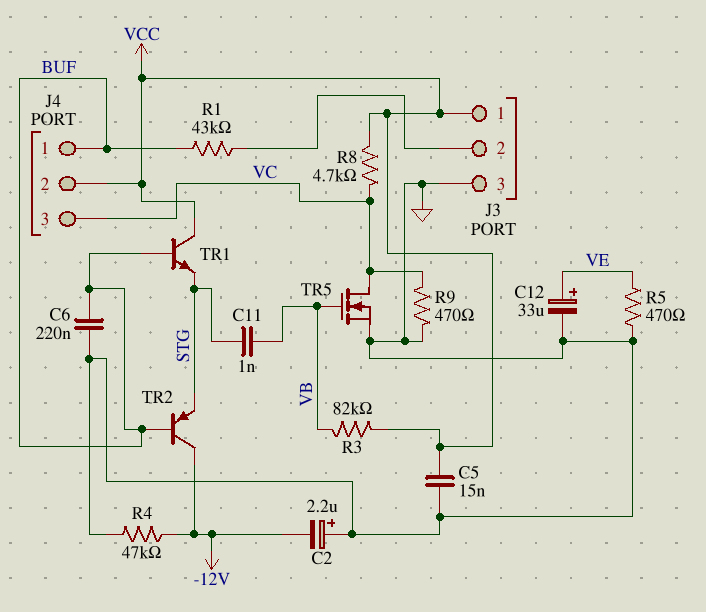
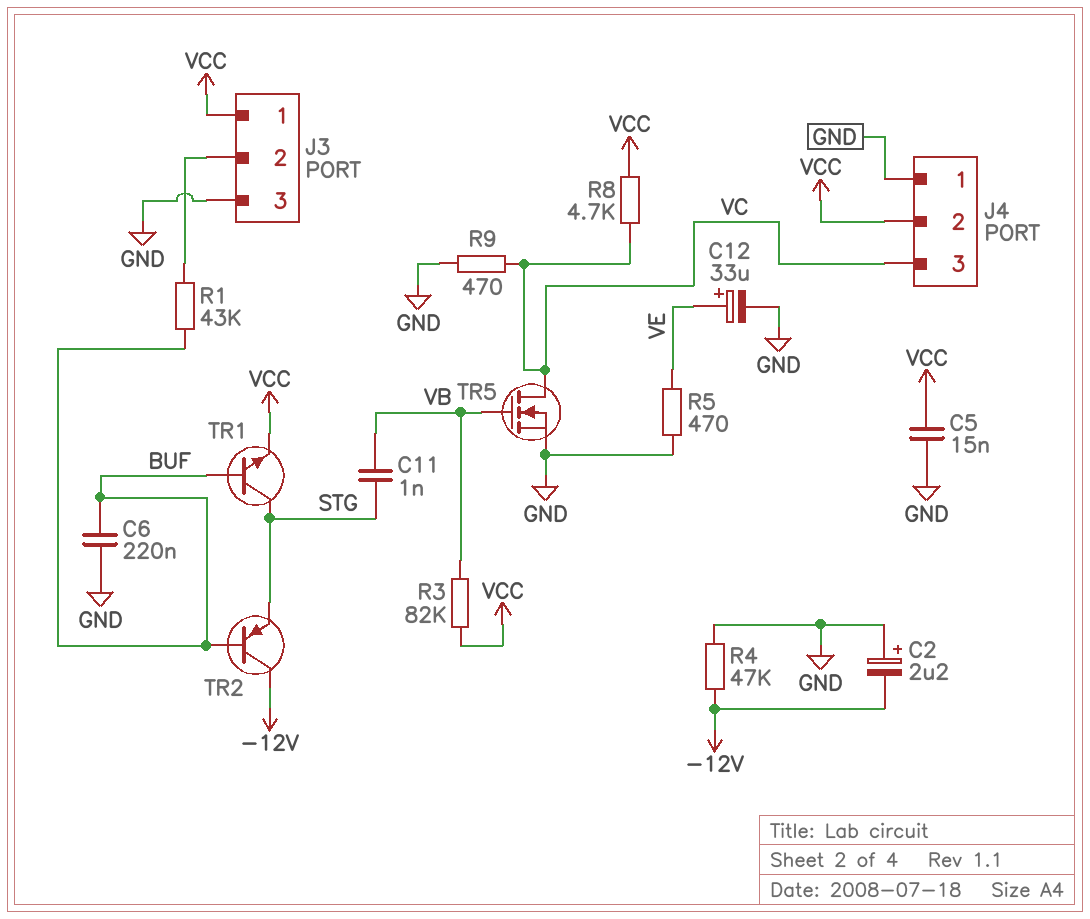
J4 pin 1: BUF -> GND
TR1: NPN (B BUF, C VCC, E STG) -> NPN (B BUF, C STG, E VCC)

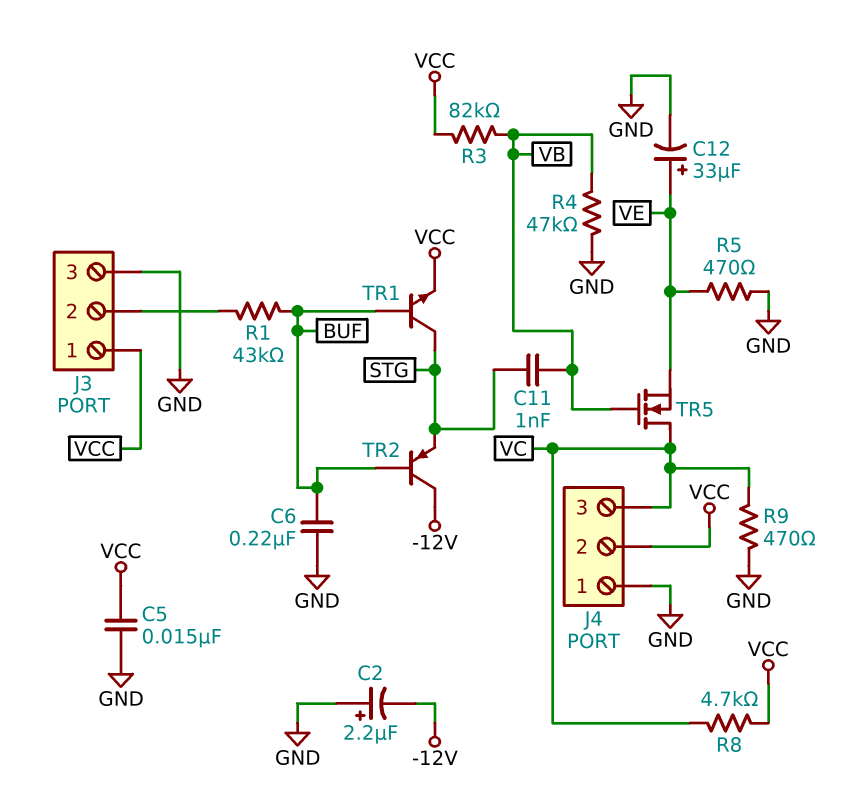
R4: 47k (-12V, GND) -> 47k (GND, VB)
TR5: NMOS (G VB, D VC, S GND) -> NMOS (G VB, D VC, S VE)

